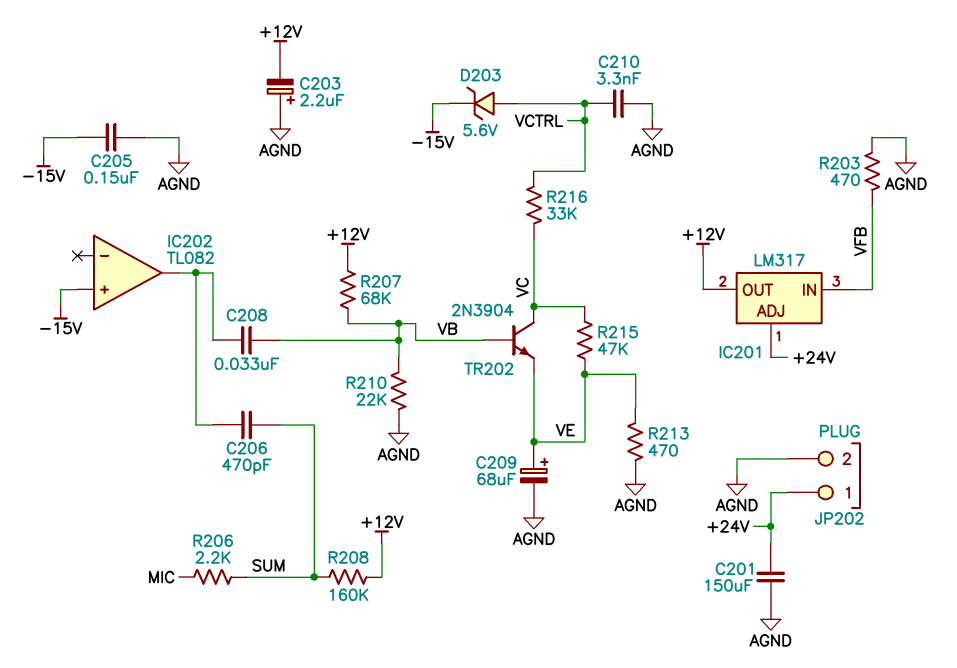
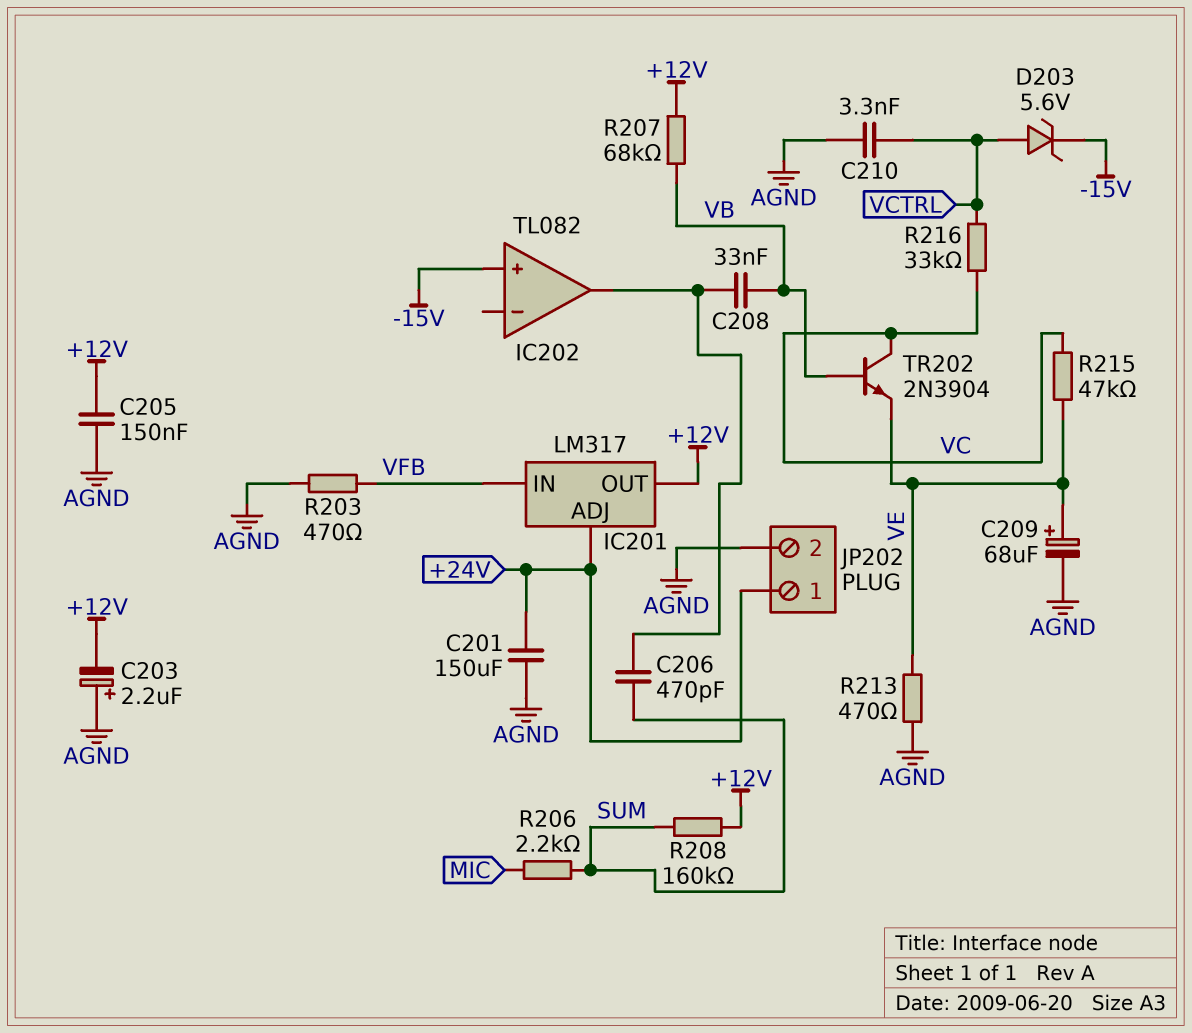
C205: 150nF (-15V, AGND) -> 150nF (+12V, AGND)
R210: 22k (AGND, VB) -> none

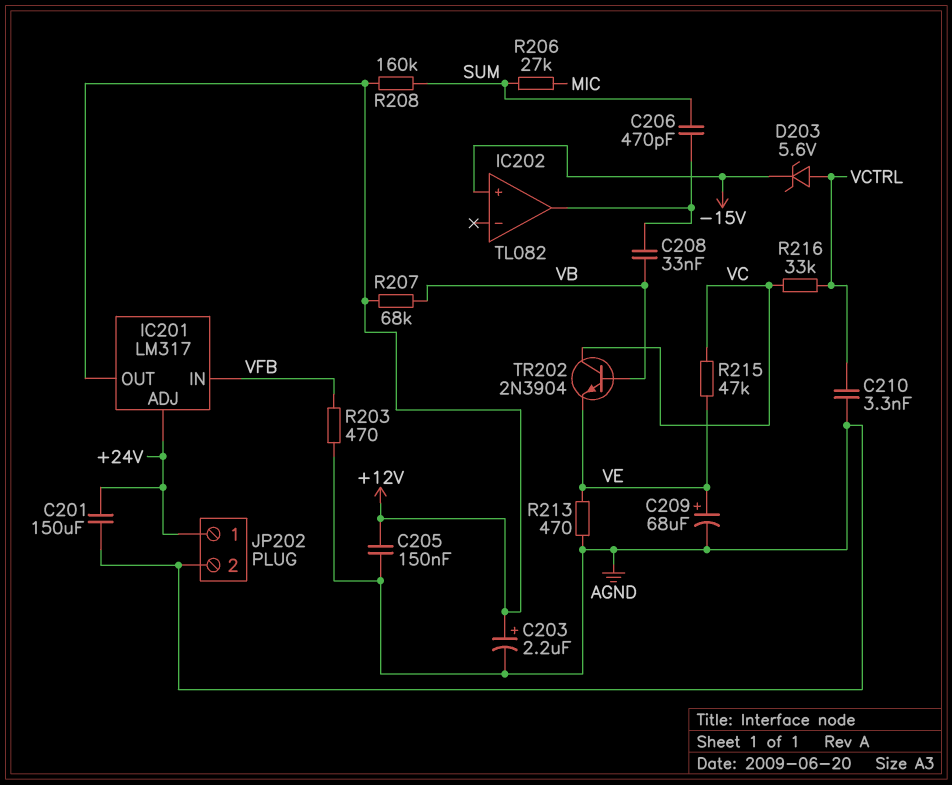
C203: 2.2uF (plus AGND, minus +12V) -> 2.2uF (plus +12V, minus AGND)
R206: 2.2k (MIC, SUM) -> 27k (MIC, SUM)

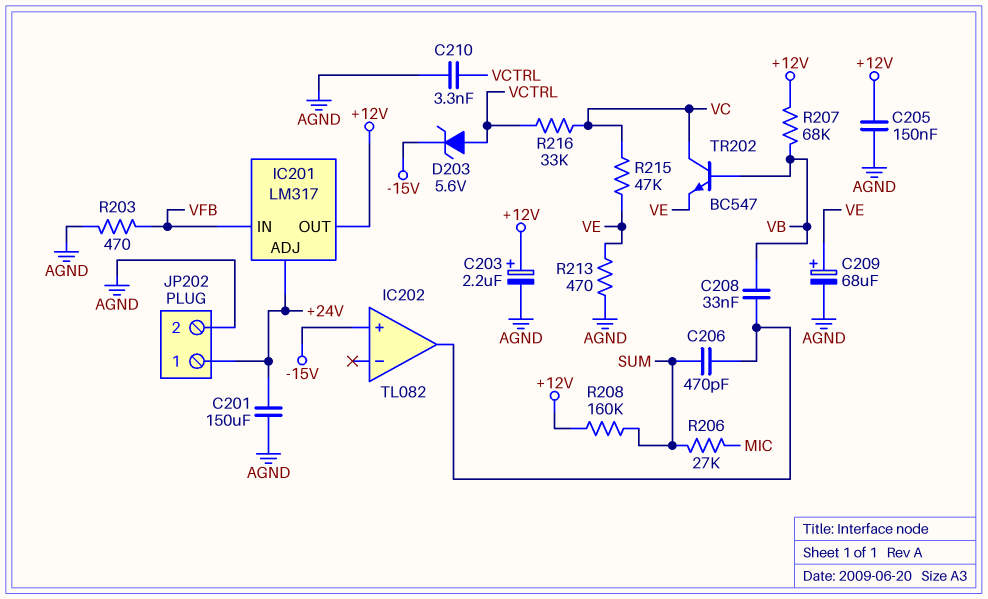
TR202: NPN 2N3904 (B VB, C VC, E VE) -> NPN BC547 (B VB, C VC, E VE)

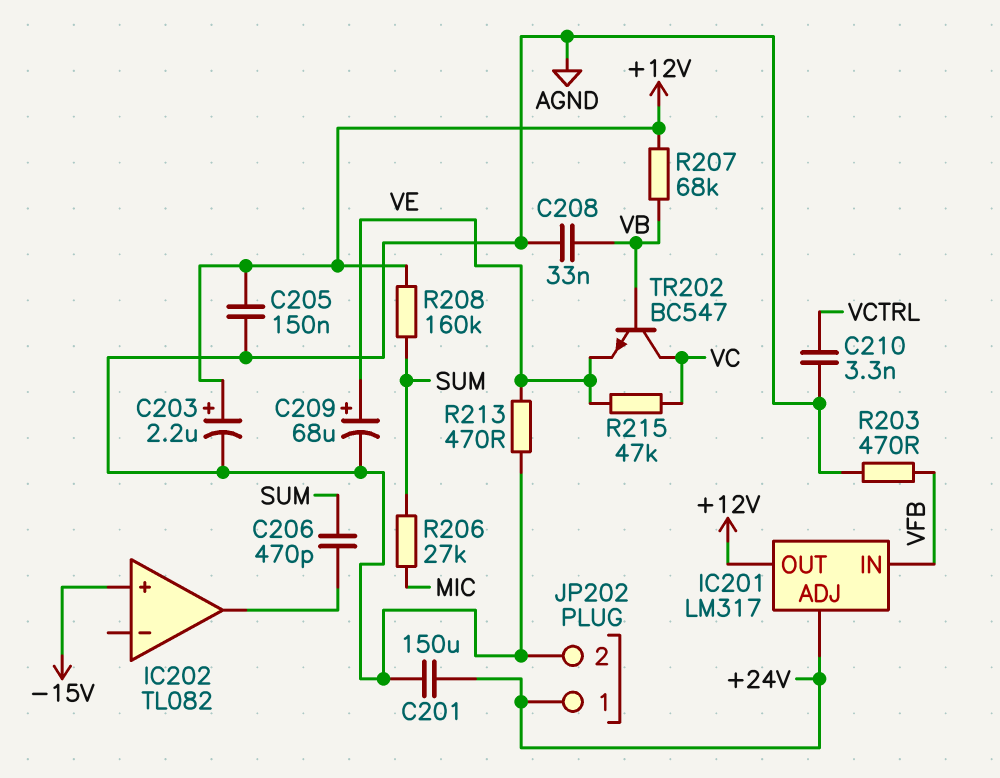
C208: 33nF (IC202/out, VB) -> 33nF (AGND, VB)
D203: zener 5.6V (A VCTRL, K -15V) -> none
R216: 33k (VC, VCTRL) -> none

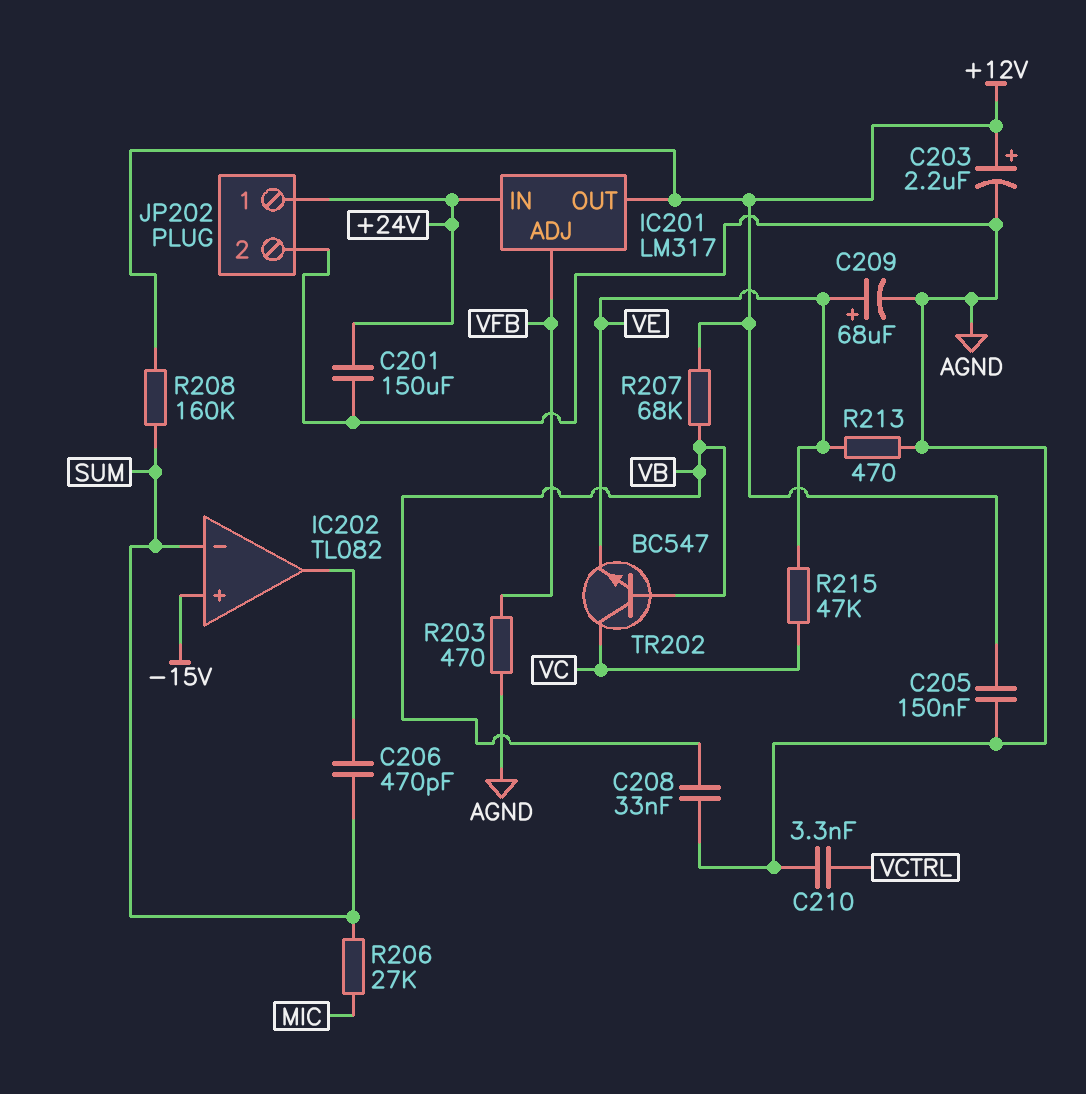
IC201 pin ADJ: +24V -> VFB
IC201 pin IN: VFB -> +24V
IC202 pin in-: none -> SUM

